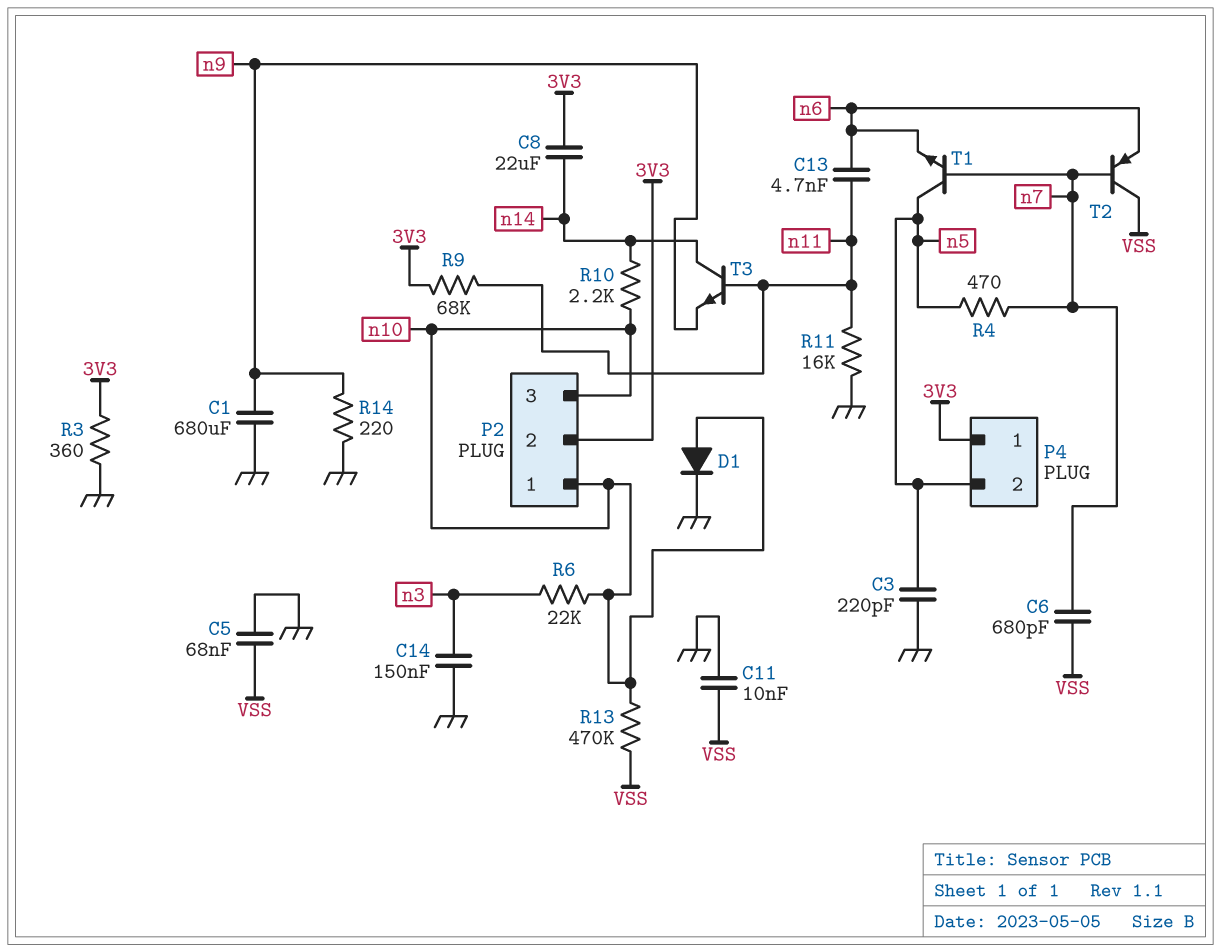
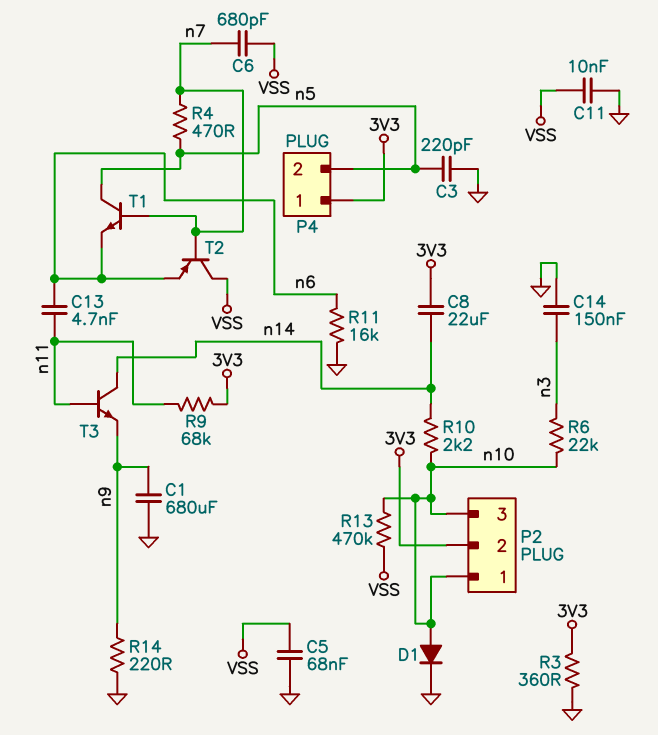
R11: 16k (GND, n11) -> 16k (GND, n6)

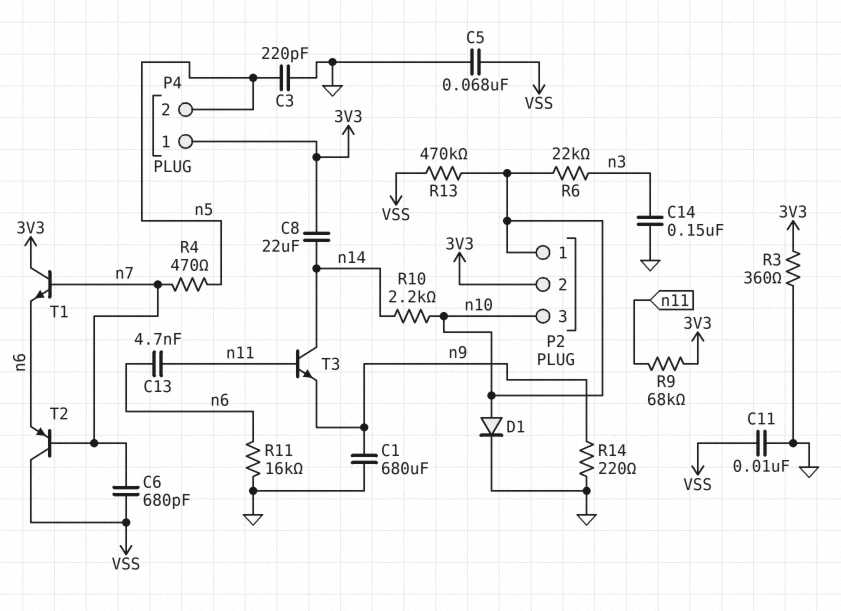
T1: NPN (B n7, C n5, E n6) -> NPN (B n7, C 3V3, E n6)

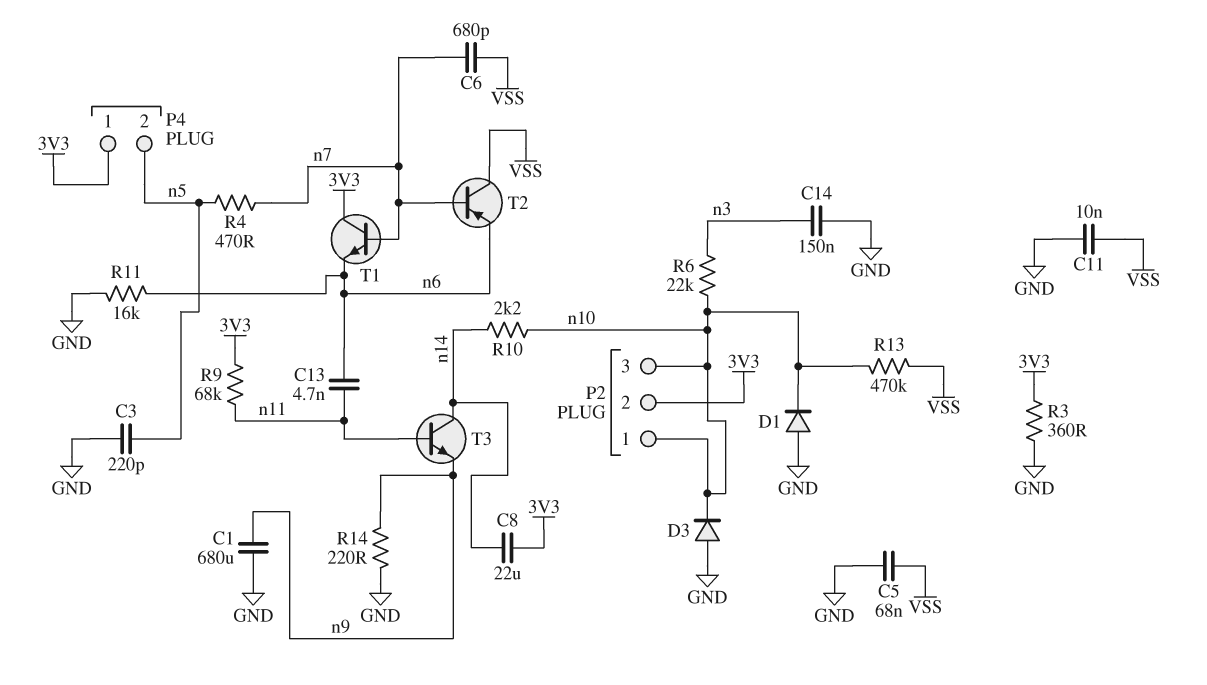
D1: diode (A n10, K GND) -> diode (A GND, K n10)
D3: none -> diode (A GND, K n10)

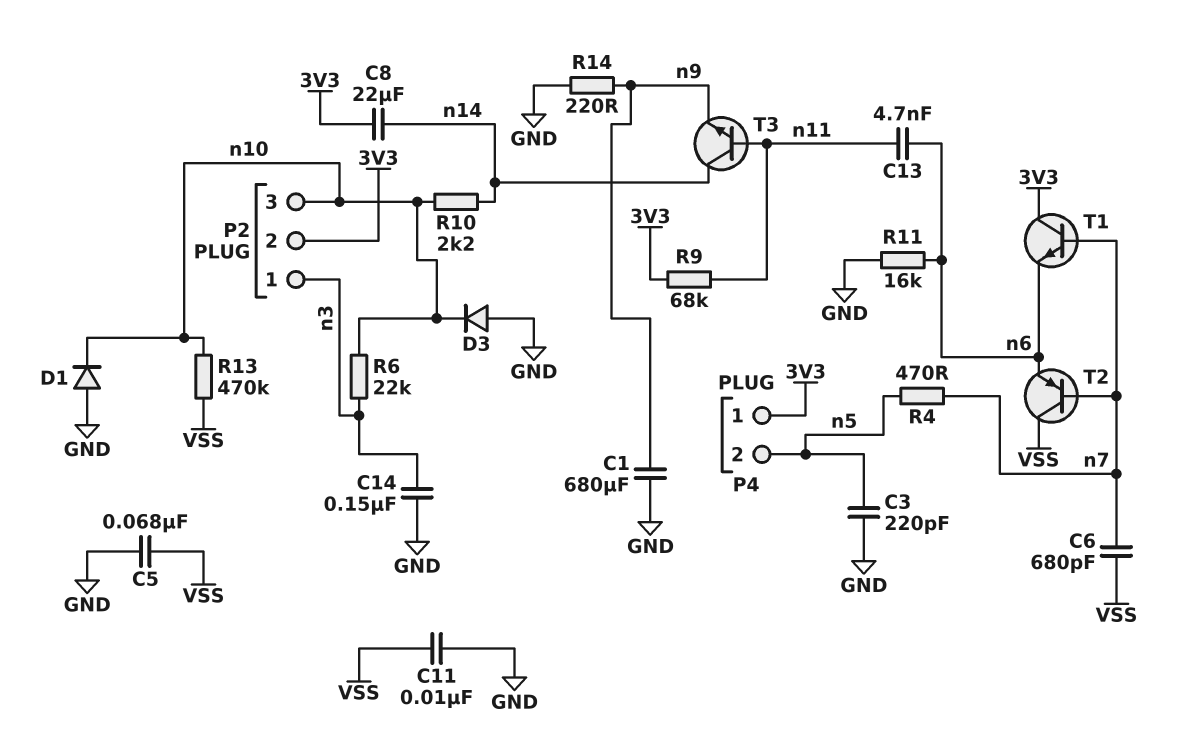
P2 pin 1: n10 -> n3
R3: 360 (3V3, GND) -> none

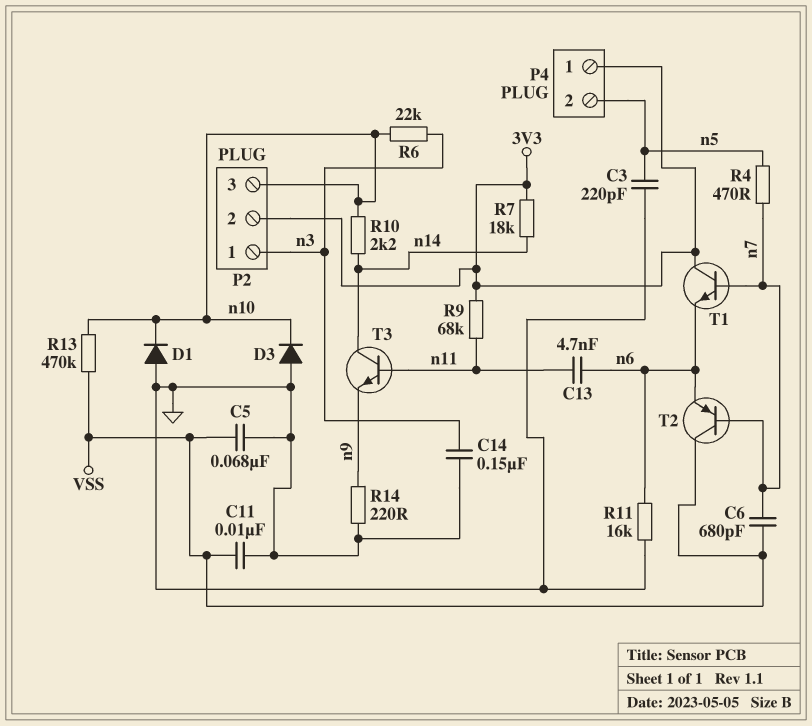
C1: 680uF (GND, n9) -> none
C8: 22uF (3V3, n14) -> none
R7: none -> 18k (3V3, n14)

